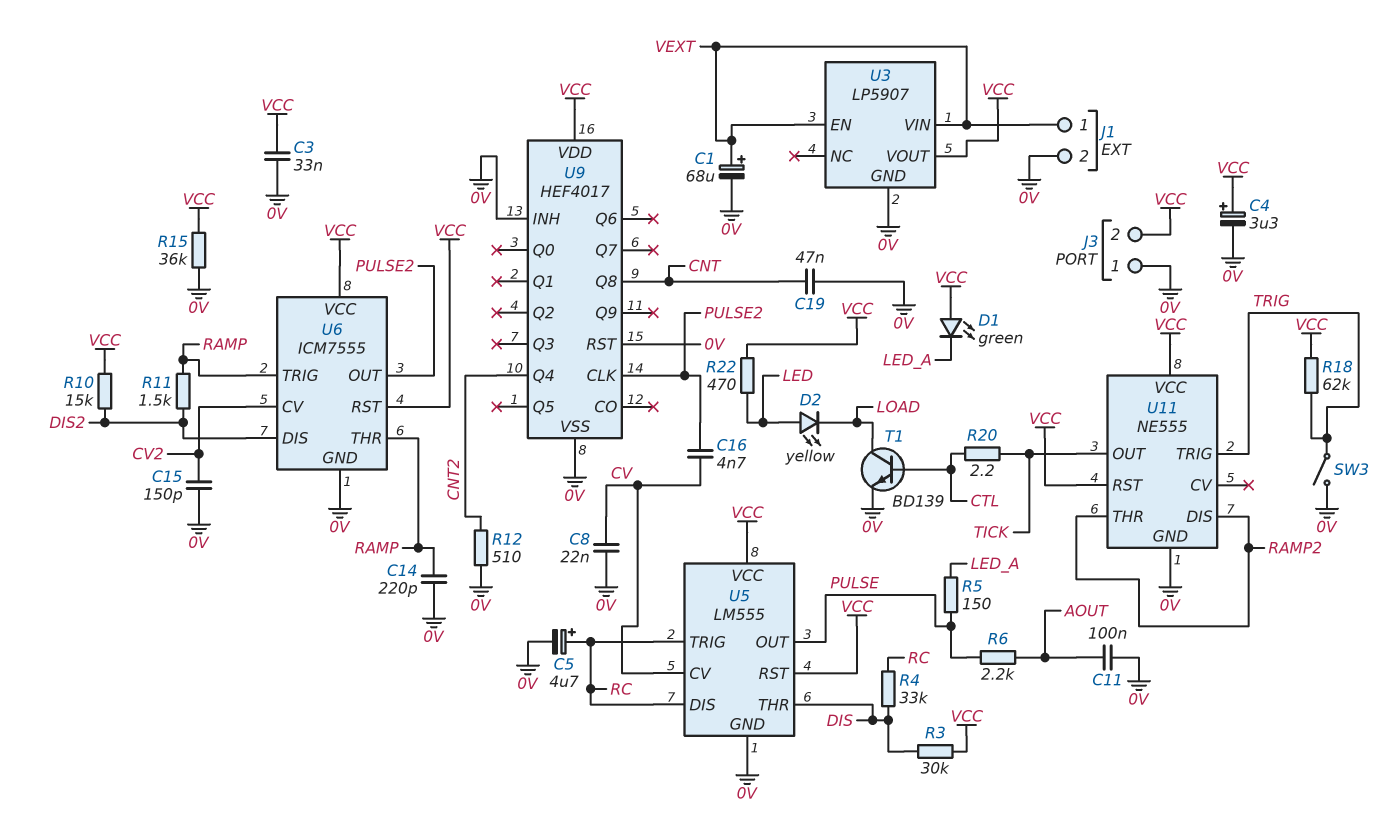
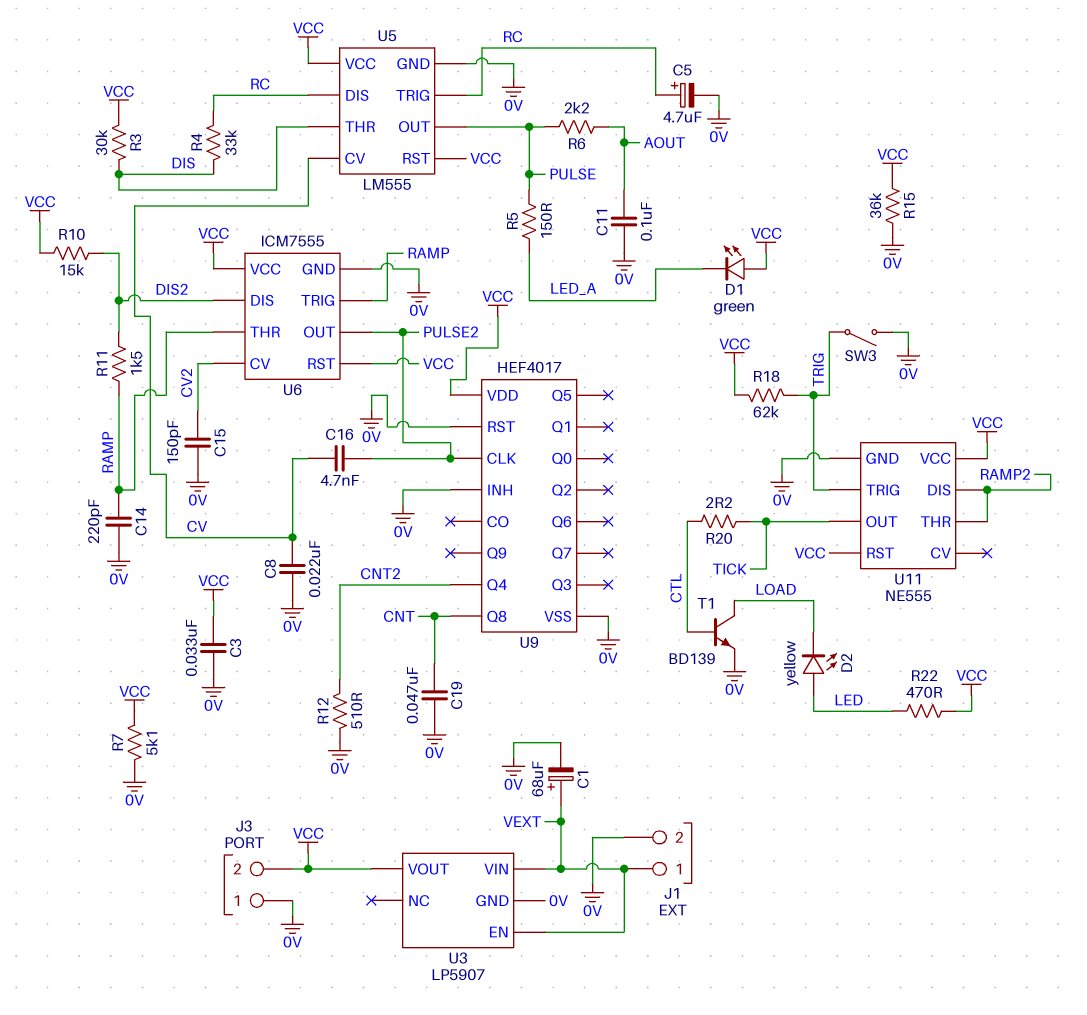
C4: 3.3uF (plus VCC, minus 0V) -> none
R7: none -> 5.1k (0V, VCC)

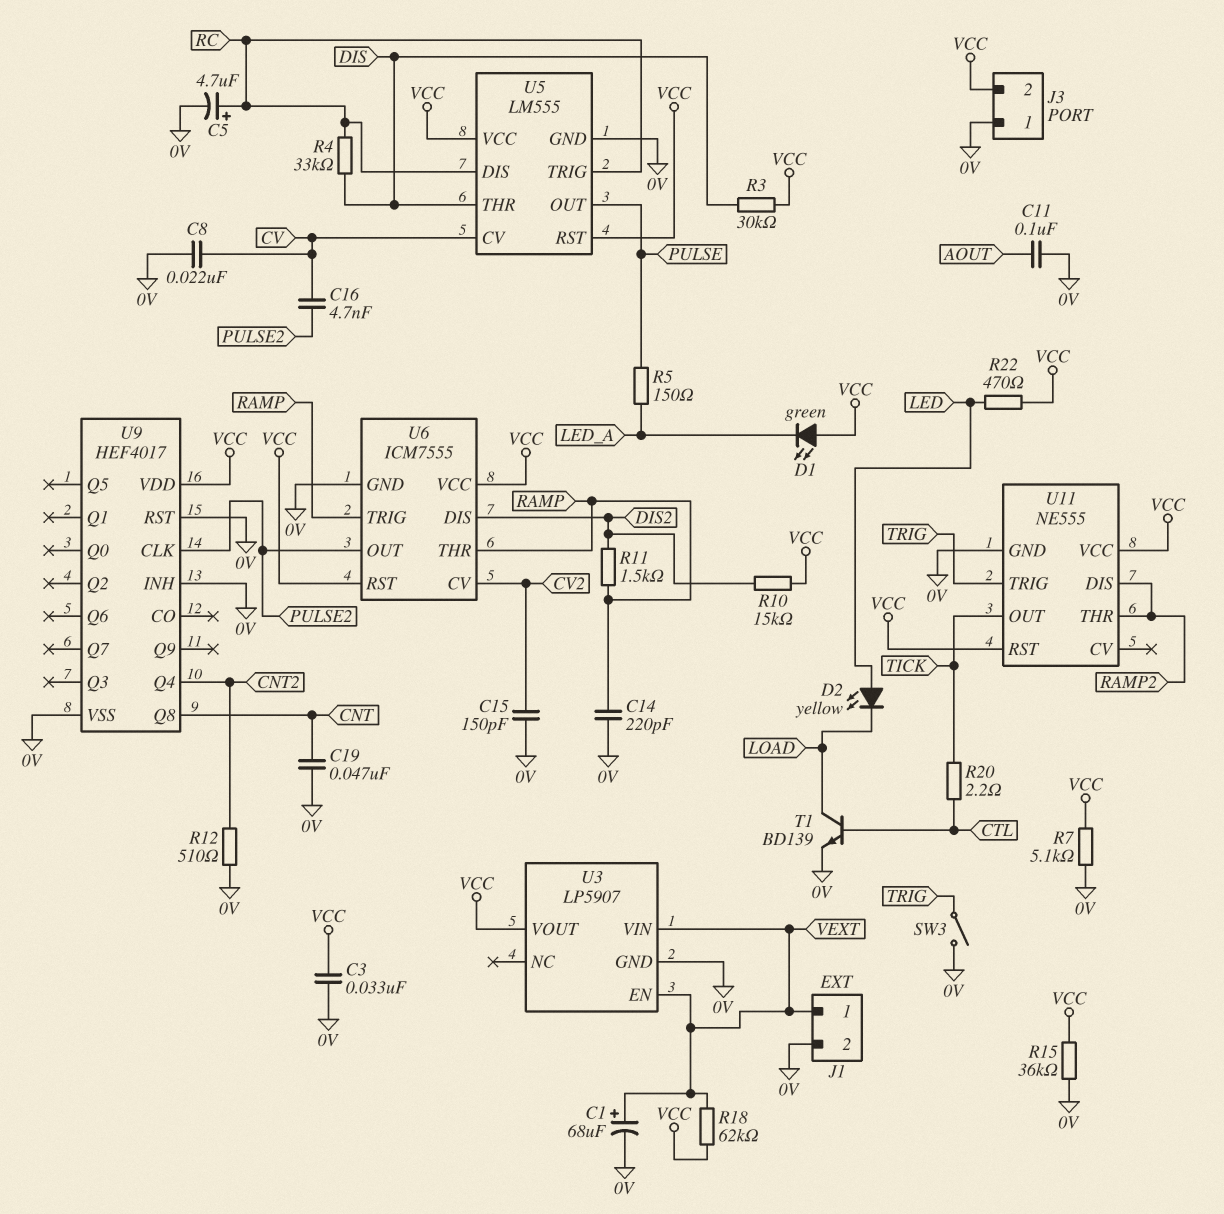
R6: 2.2k (AOUT, PULSE) -> none
R18: 62k (TRIG, VCC) -> 62k (VCC, VEXT)

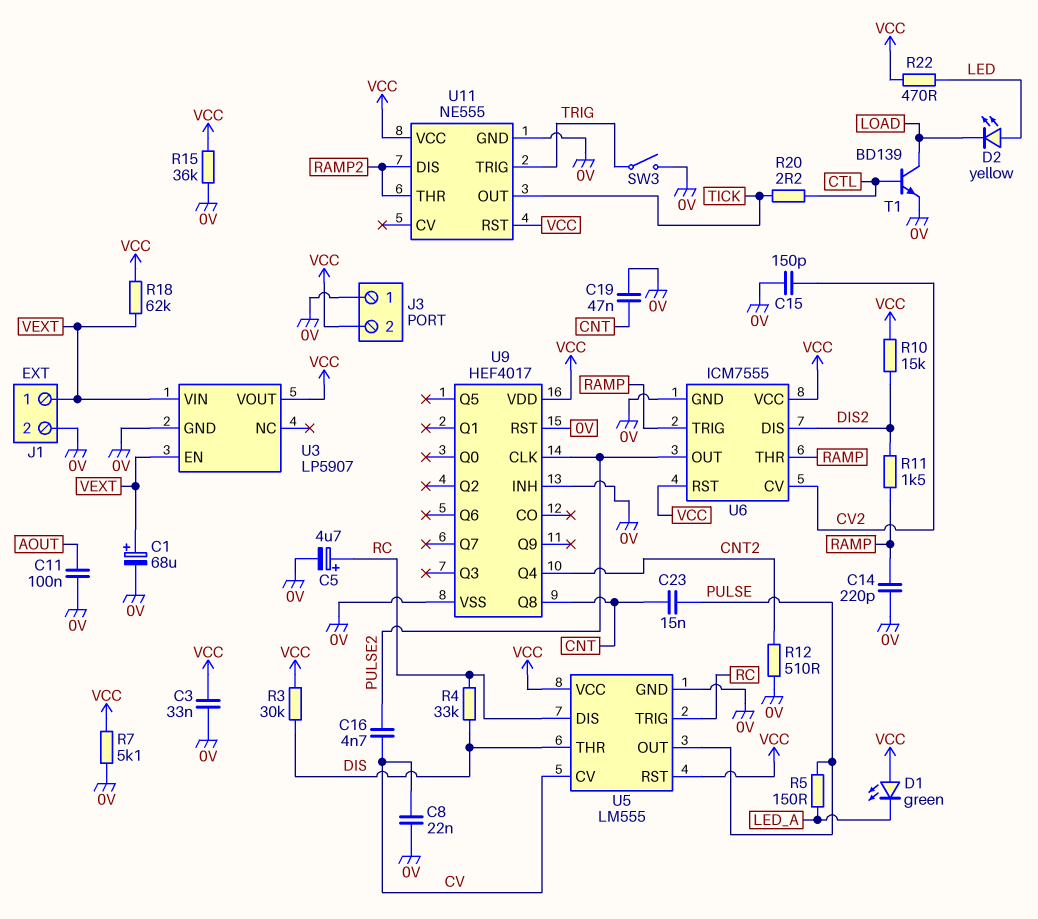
C23: none -> 15nF (CNT, PULSE)

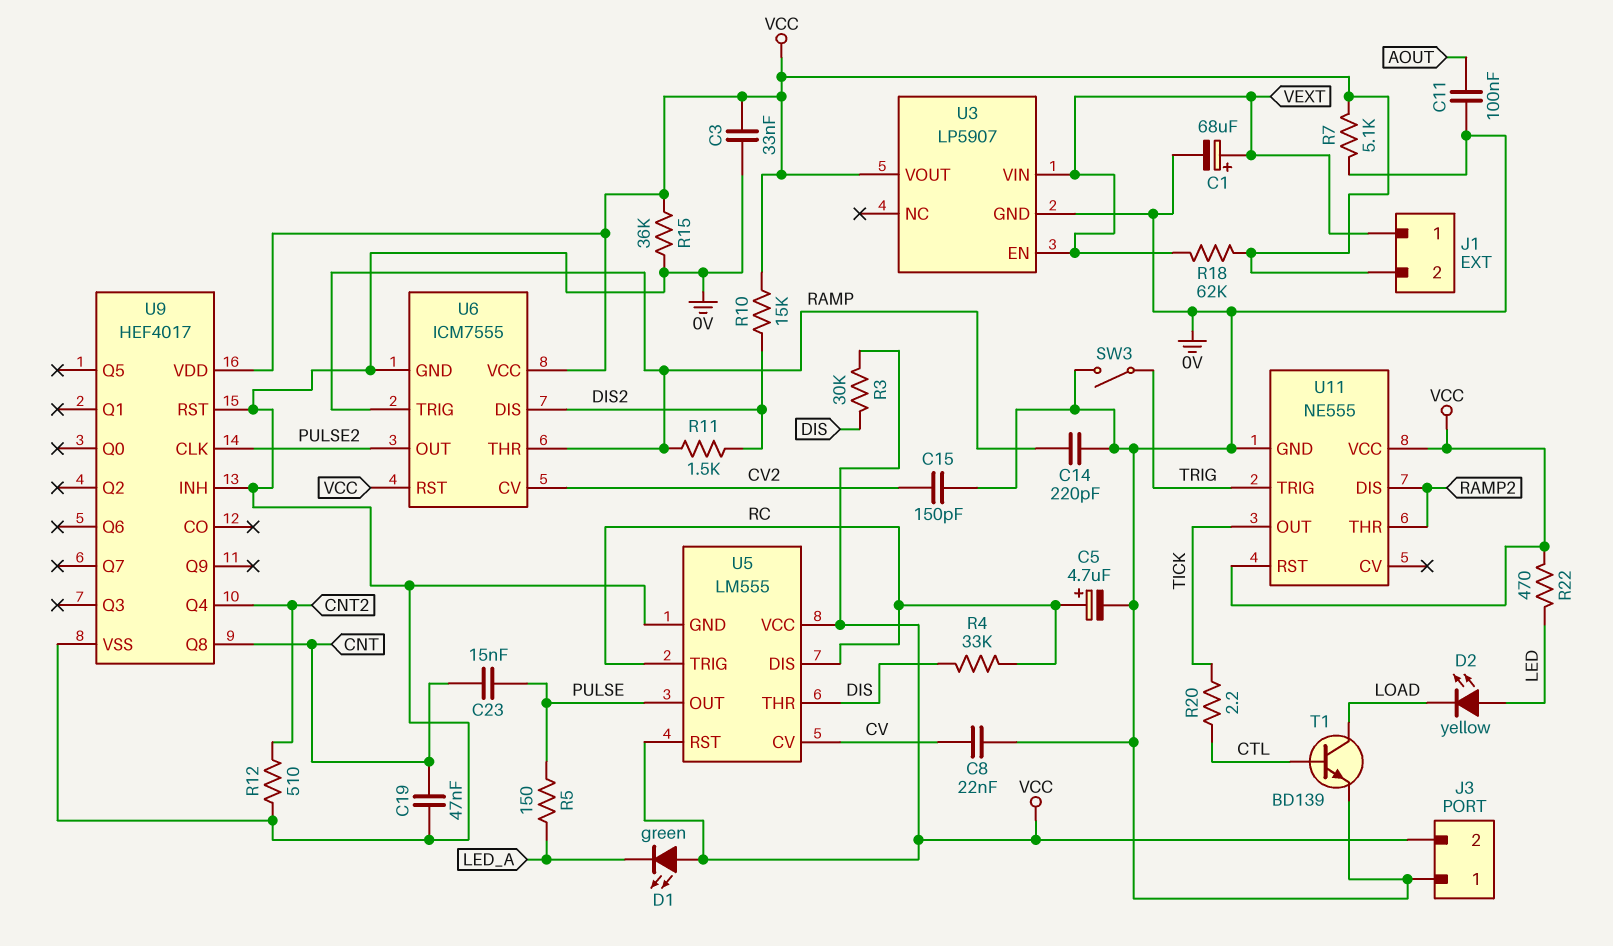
C16: 4.7nF (CV, PULSE2) -> none
J1 pin 2: 0V -> VCC

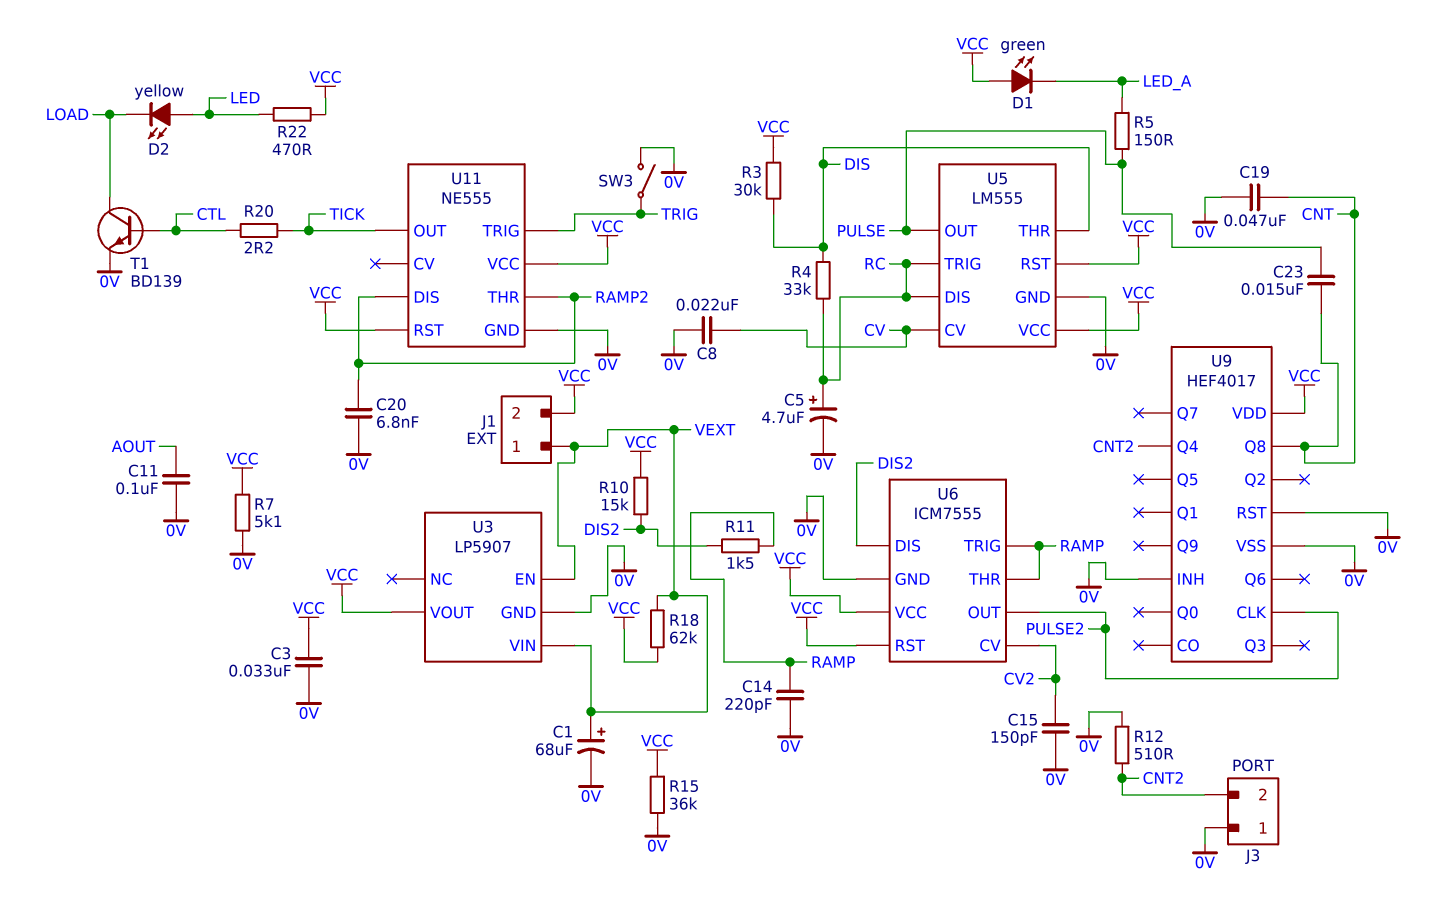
C20: none -> 6.8nF (0V, RAMP2)
J3 pin 2: VCC -> CNT2

